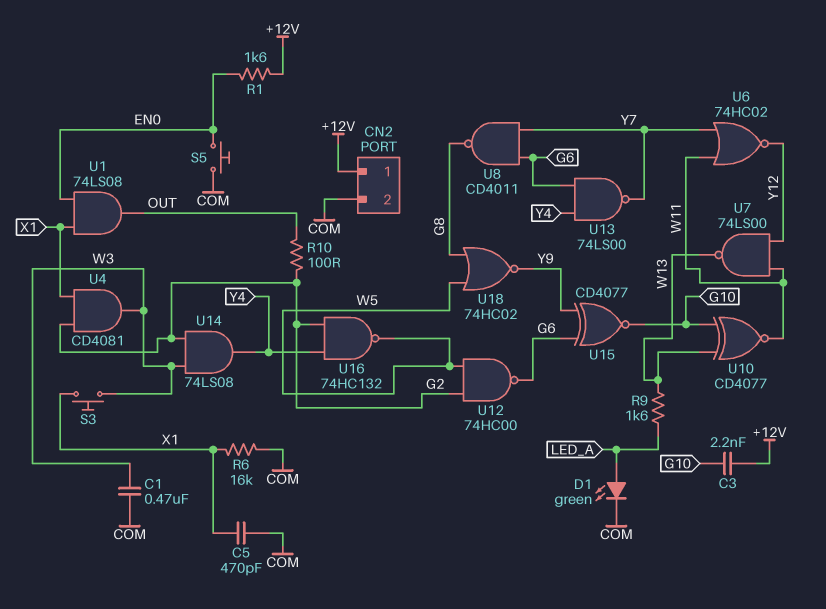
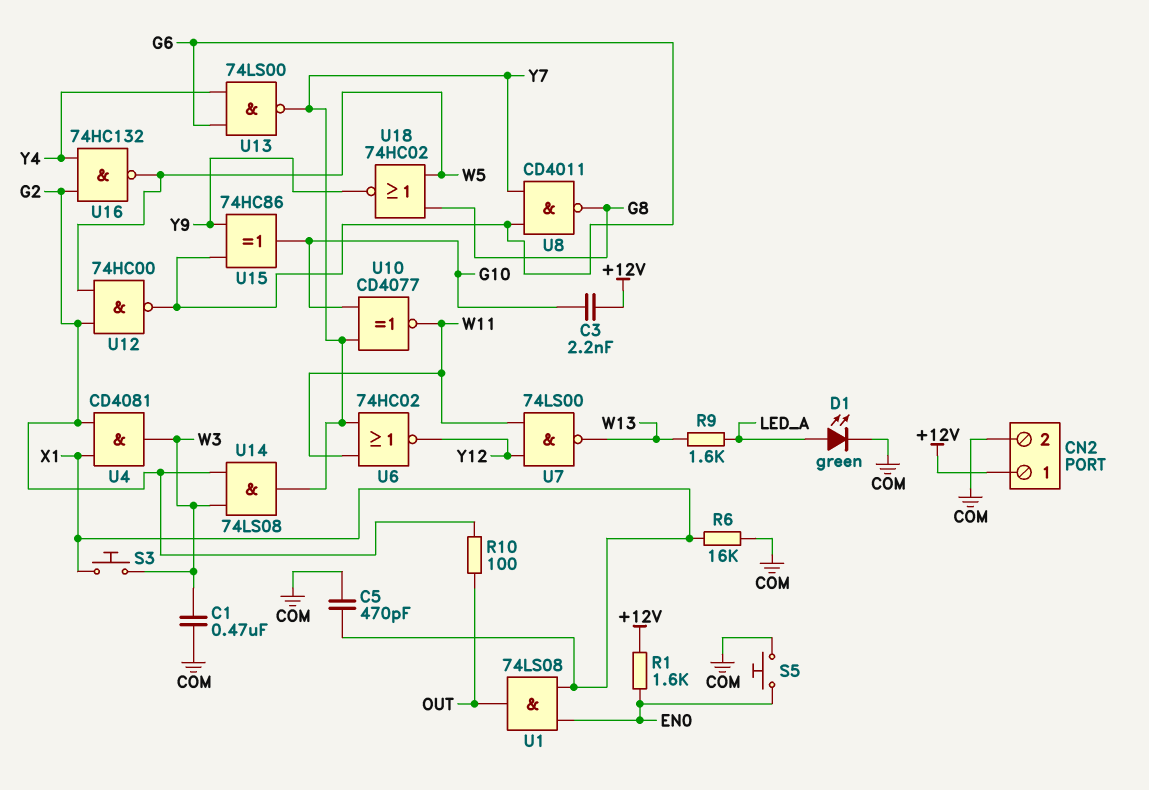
U10: XNOR CD4077 (in G10, in W13, out W11) -> XNOR CD4077 (in G10, in Y7, out W11)
U14: AND 74LS08 (in G2, in W3, out Y4) -> AND 74LS08 (in G2, in W3, out Y7)
U15: XNOR CD4077 (in G6, in Y9, out G10) -> XOR 74HC86 (in G6, in Y9, out G10)

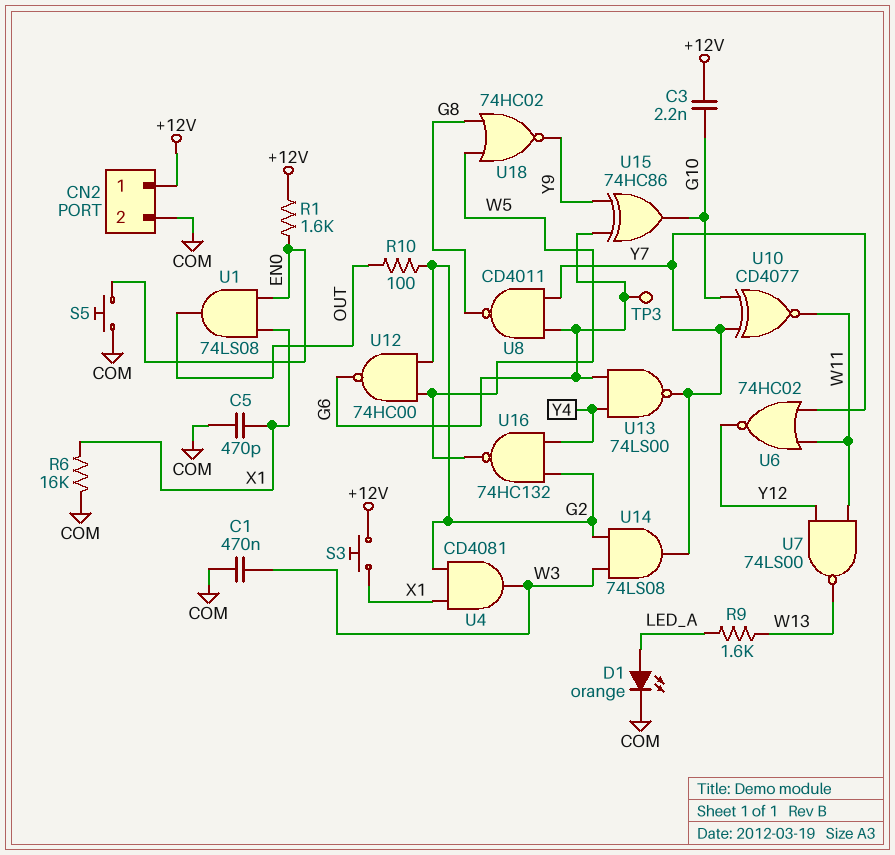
D1: LED green (A LED_A, K COM) -> LED orange (A LED_A, K COM)
S3: button (W3, X1) -> button (+12V, X1)
TP3: none -> test point (G6)

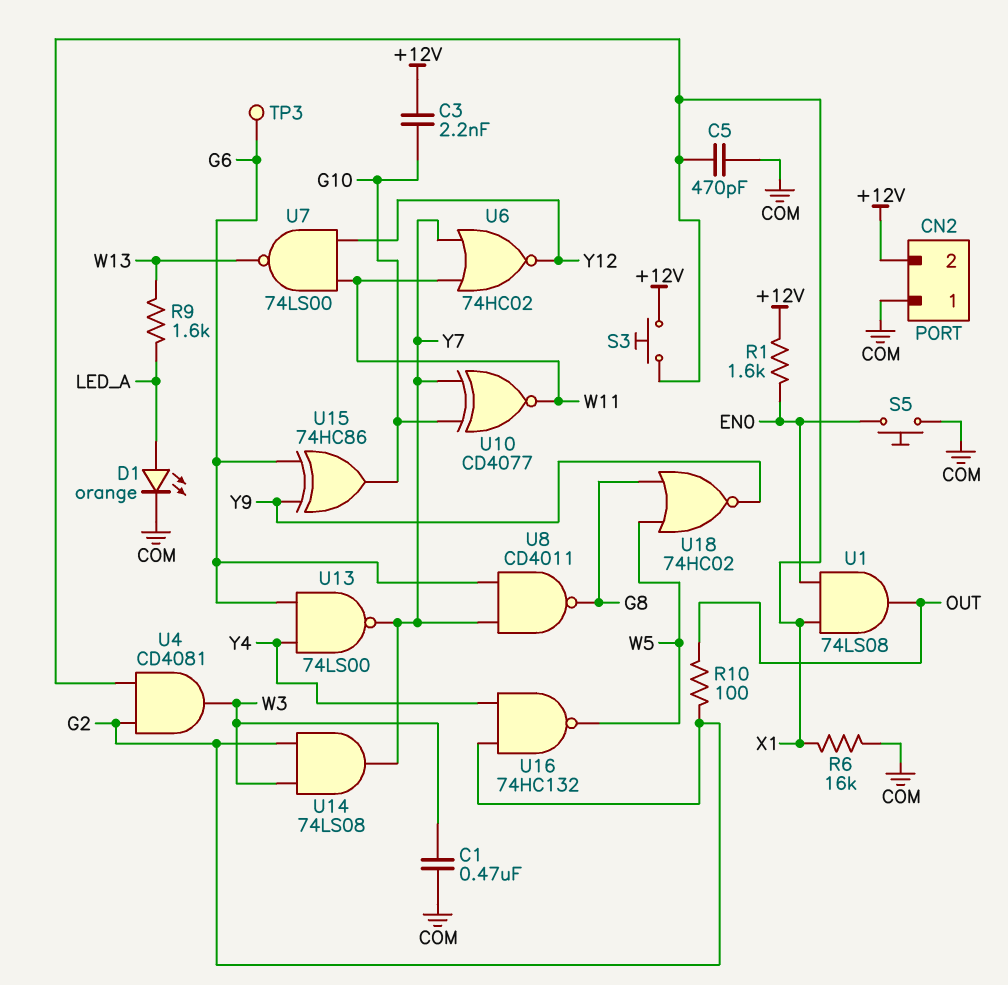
CN2 pin 1: +12V -> COM
CN2 pin 2: COM -> +12V
U12: NAND 74HC00 (in G2, in W5, out G6) -> none

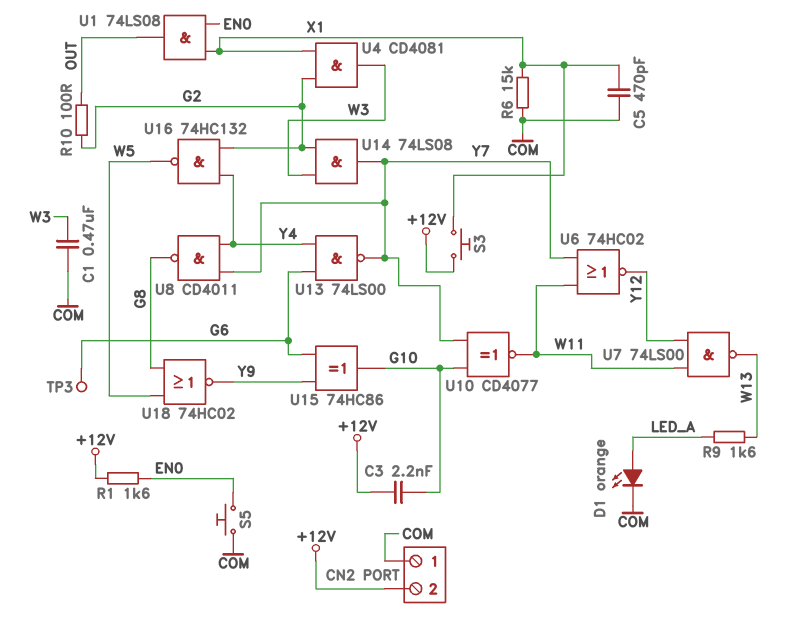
R6: 16k (COM, X1) -> 15k (COM, X1)
U8: NAND CD4011 (in G6, in Y7, out G8) -> NAND CD4011 (in Y4, in Y7, out G8)

